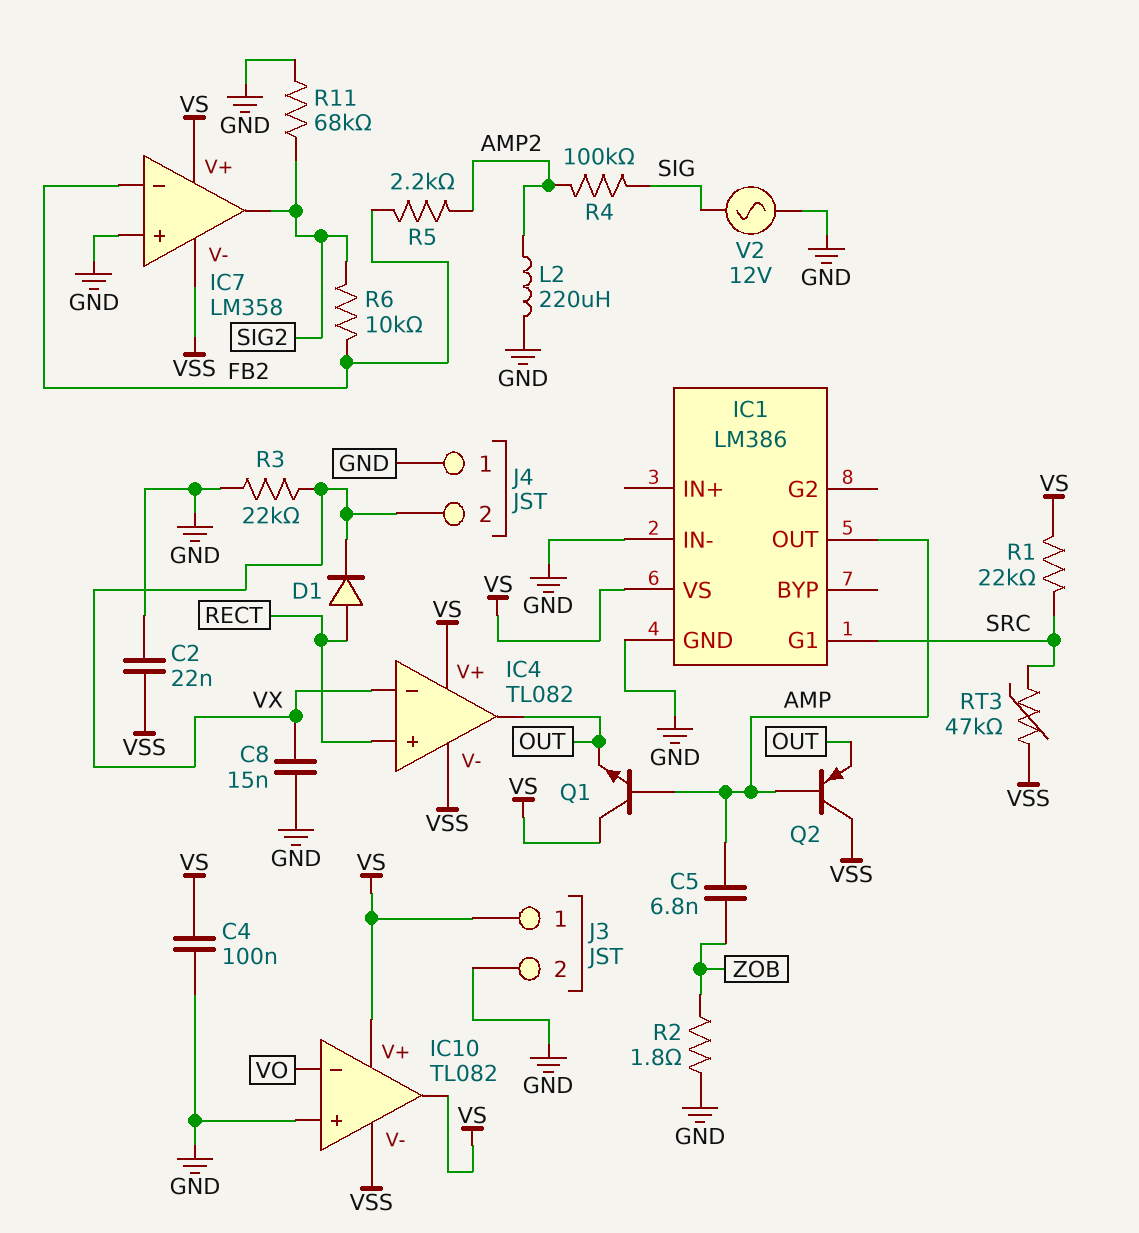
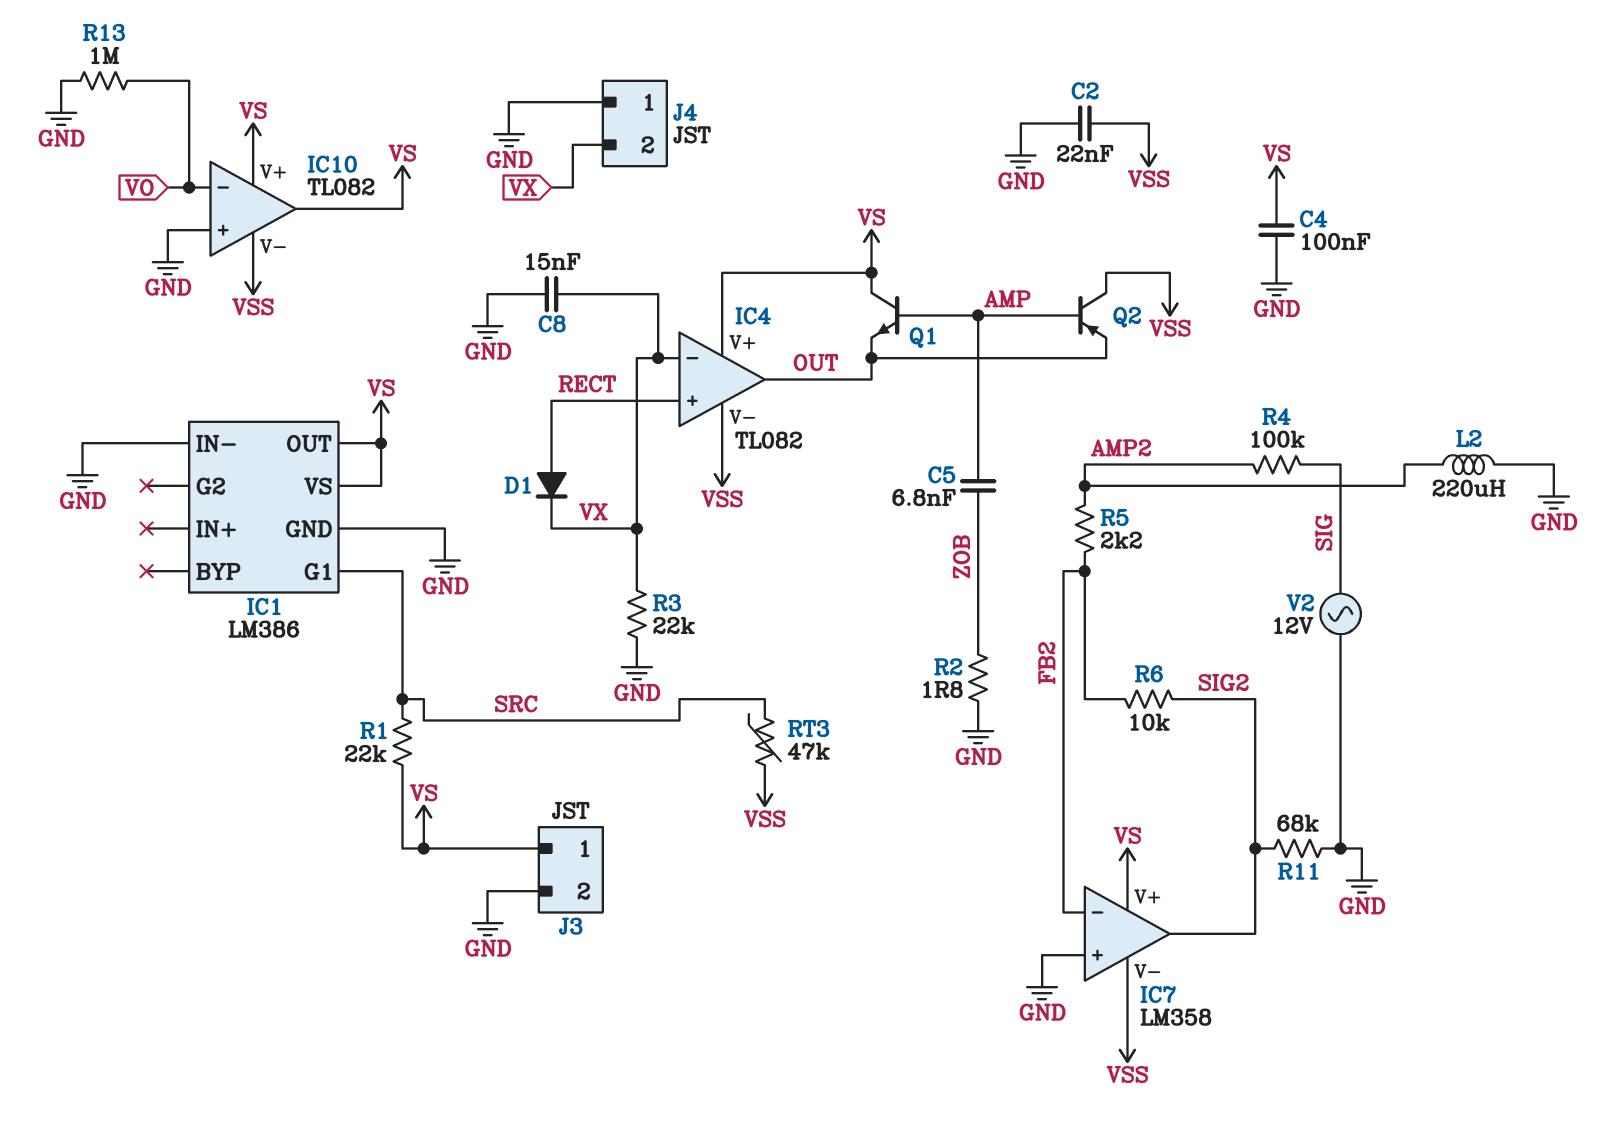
IC1 pin OUT: AMP -> VS
R13: none -> 1M (GND, VO)

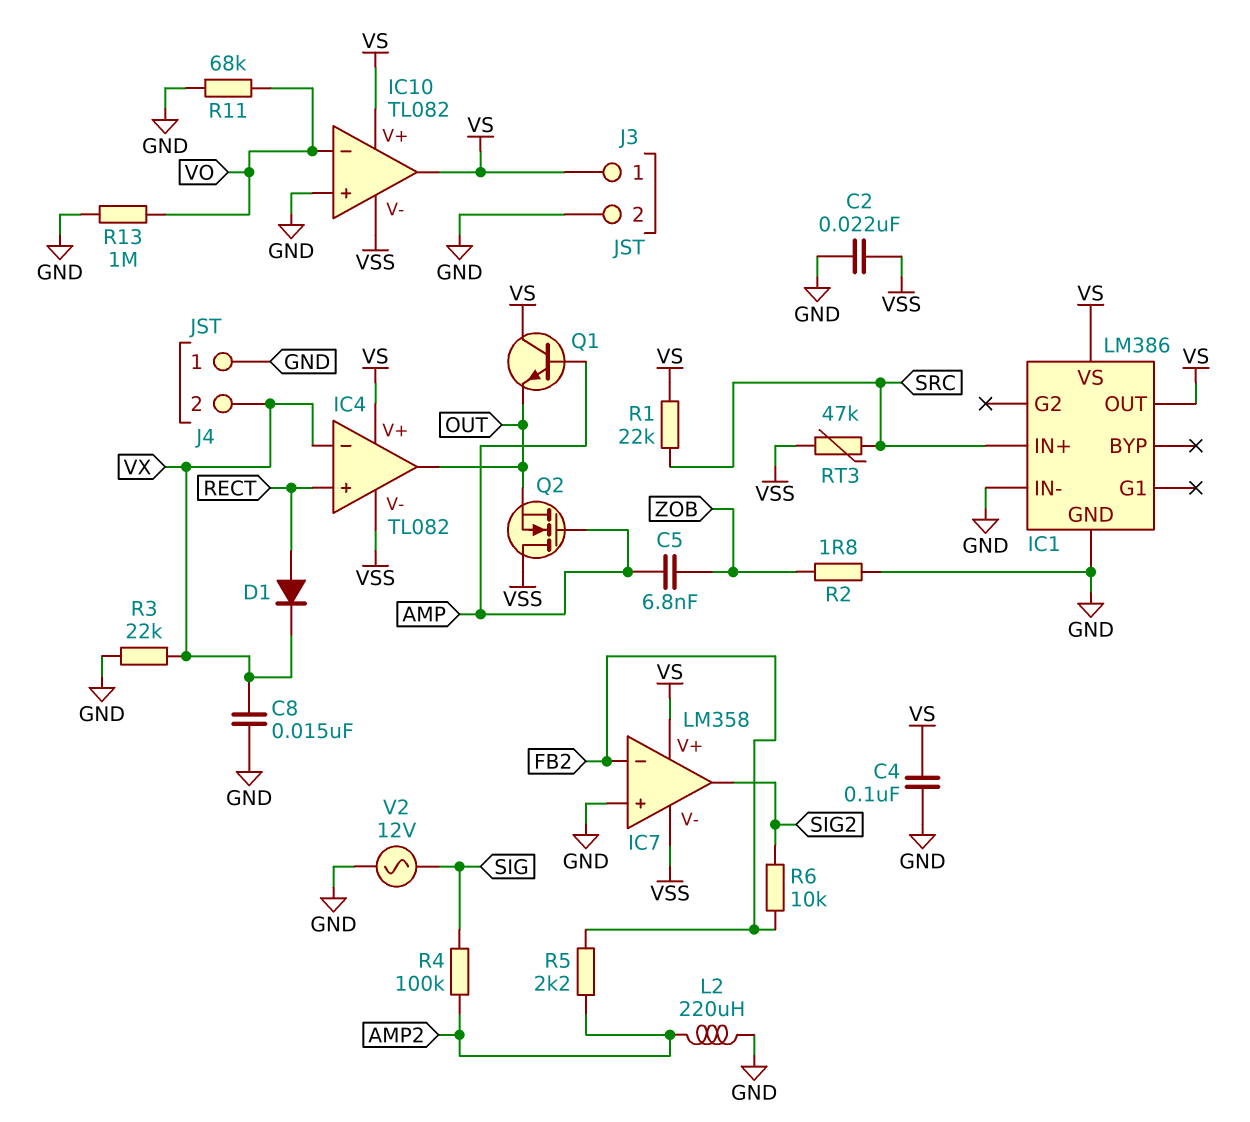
IC1 pin G1: SRC -> none
IC1 pin IN+: none -> SRC
Q2: PNP (B AMP, C VSS, E OUT) -> NMOS (G AMP, D VSS, S OUT)
R11: 68k (GND, SIG2) -> 68k (GND, VO)

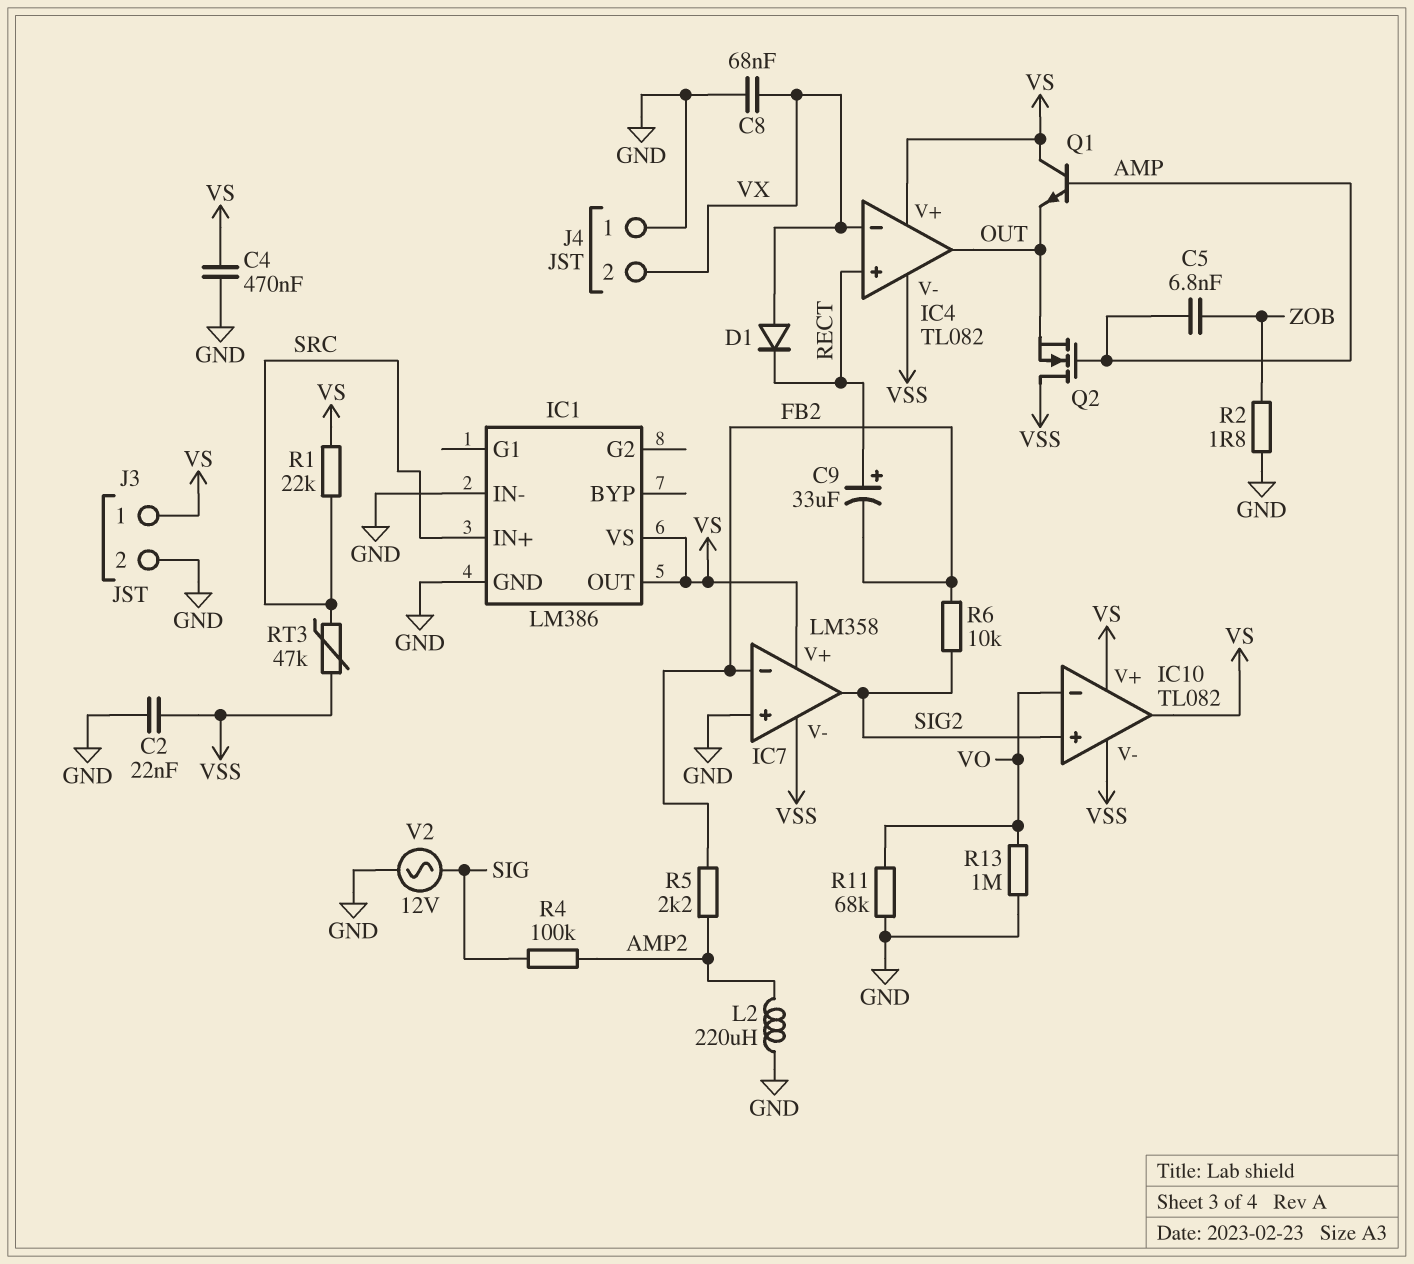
C4: 100nF (GND, VS) -> 470nF (GND, VS)
C8: 15nF (GND, VX) -> 68nF (GND, VX)
C9: none -> 33uF (plus RECT, minus FB2)
D1: diode (A RECT, K VX) -> diode (A VX, K RECT)
IC10 pin in+: GND -> SIG2
R3: 22k (GND, VX) -> none

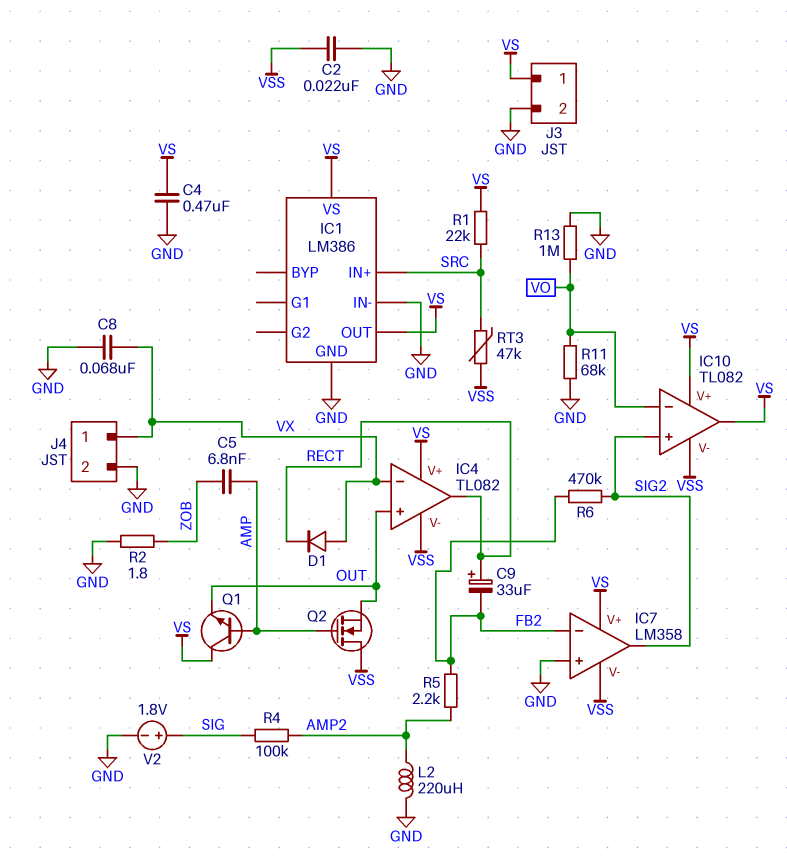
IC4 pin in+: RECT -> OUT
IC4 pin out: OUT -> RECT
J4 pin 1: GND -> VX
J4 pin 2: VX -> GND
R6: 10k (FB2, SIG2) -> 470k (FB2, SIG2)
V2: AC 12V (GND, SIG) -> 1.8V (plus SIG, minus GND)

